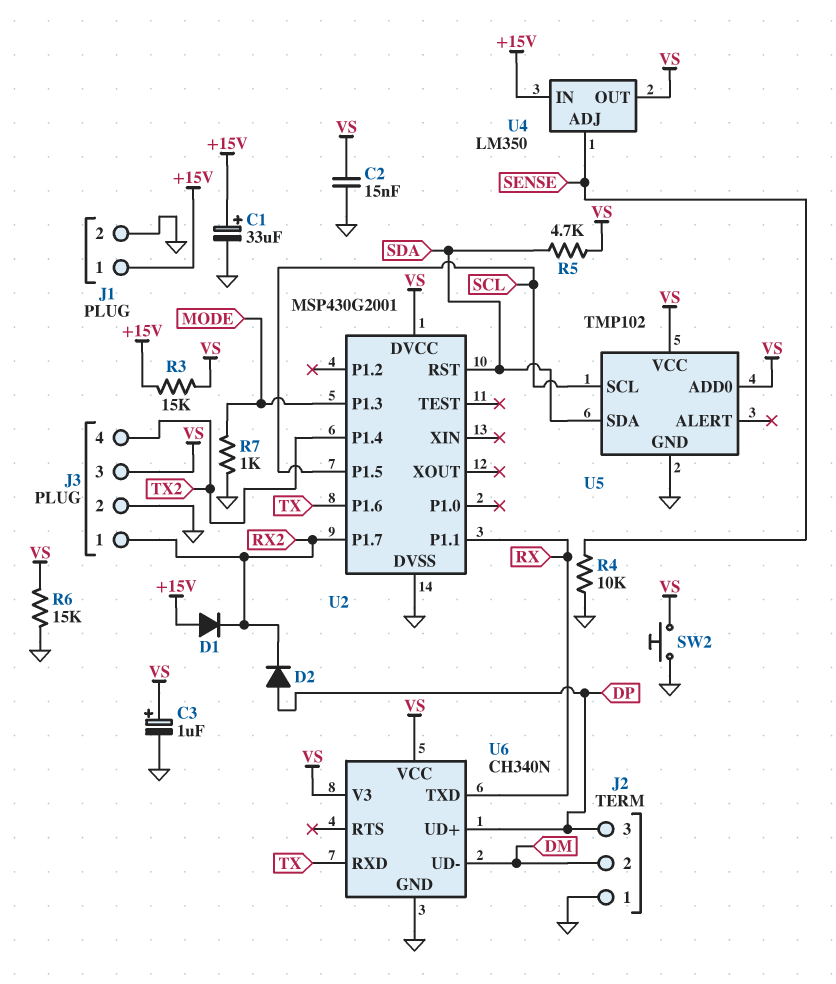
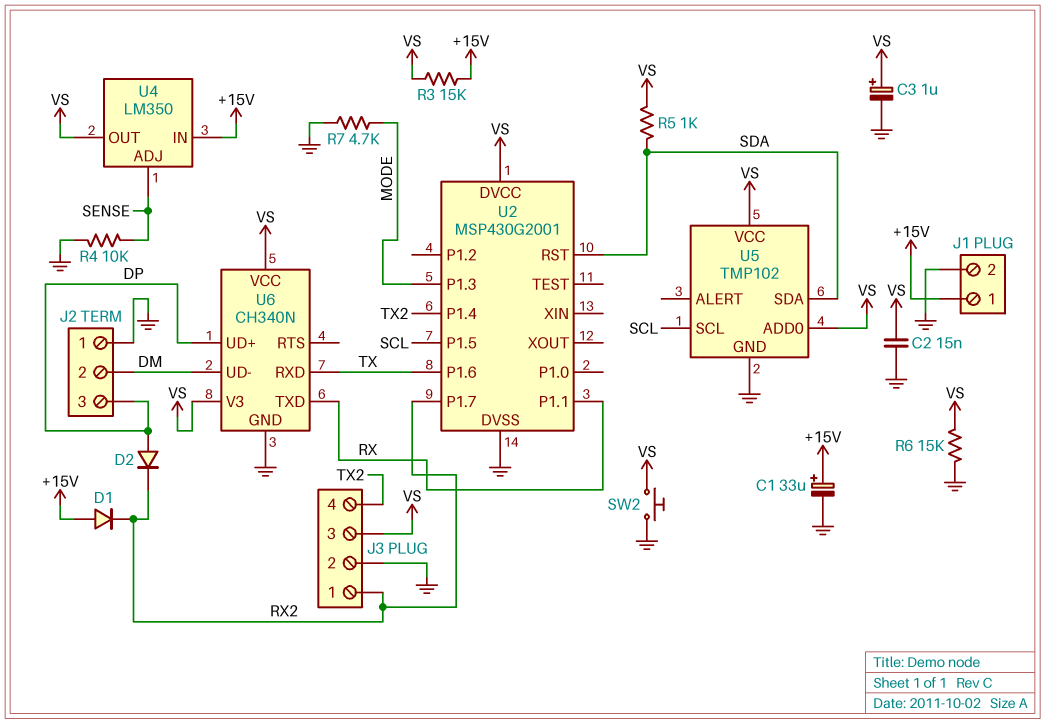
R5: 4.7k (SDA, VS) -> 1k (SDA, VS)
R7: 1k (GND, MODE) -> 4.7k (GND, MODE)

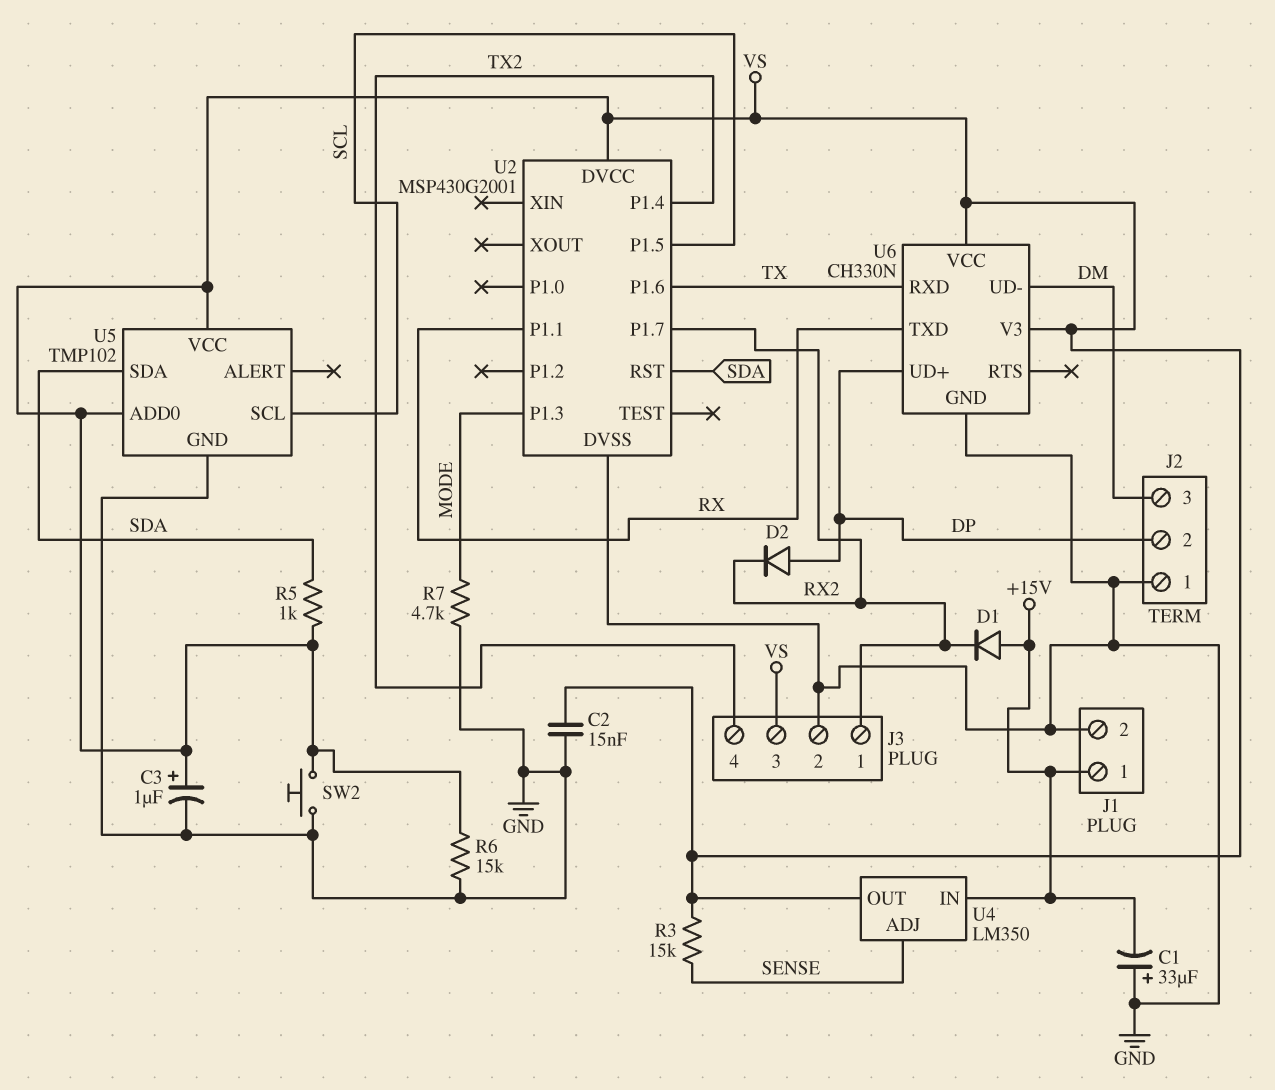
C1: 33uF (plus +15V, minus GND) -> 33uF (plus GND, minus +15V)
J2 pin 2: DM -> DP
J2 pin 3: DP -> DM
R3: 15k (+15V, VS) -> 15k (SENSE, VS)
R4: 10k (GND, SENSE) -> none
U6: CH340N -> CH330N

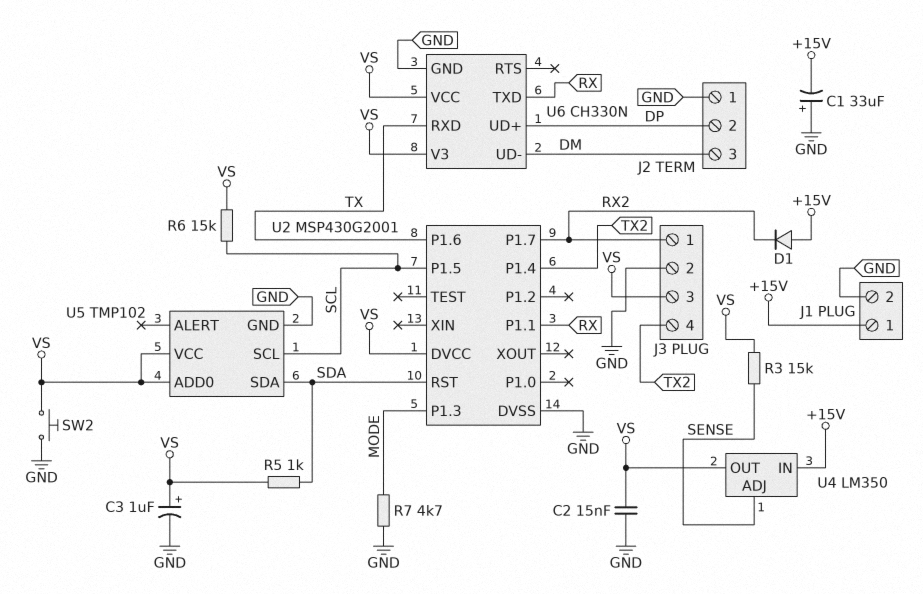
D2: diode (A DP, K RX2) -> none
R6: 15k (GND, VS) -> 15k (SCL, VS)

